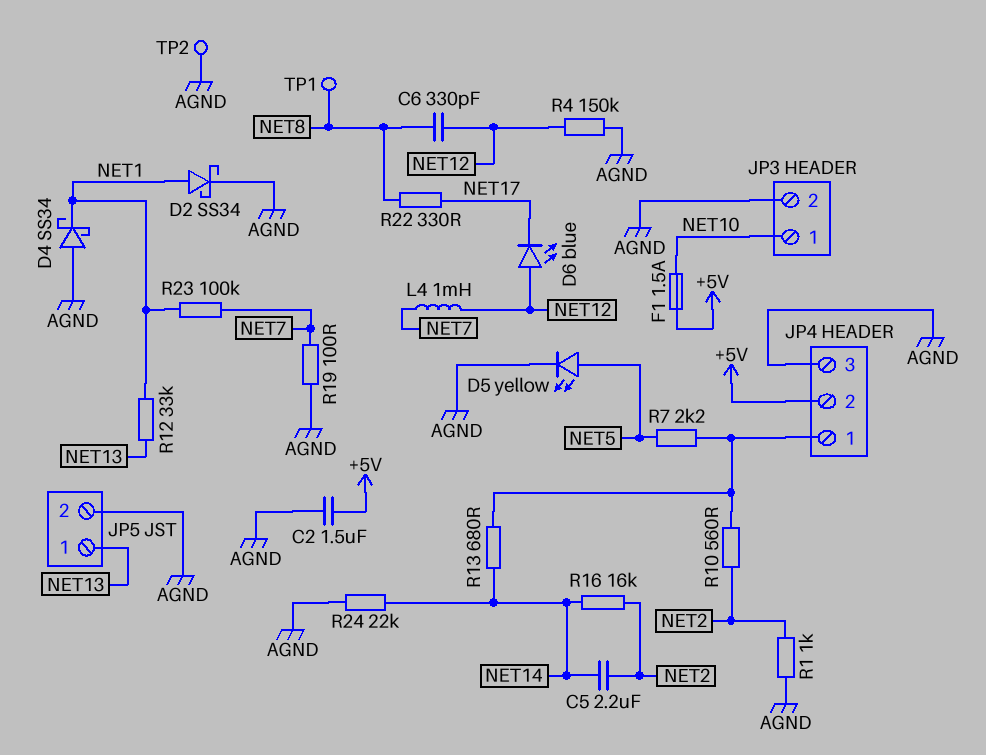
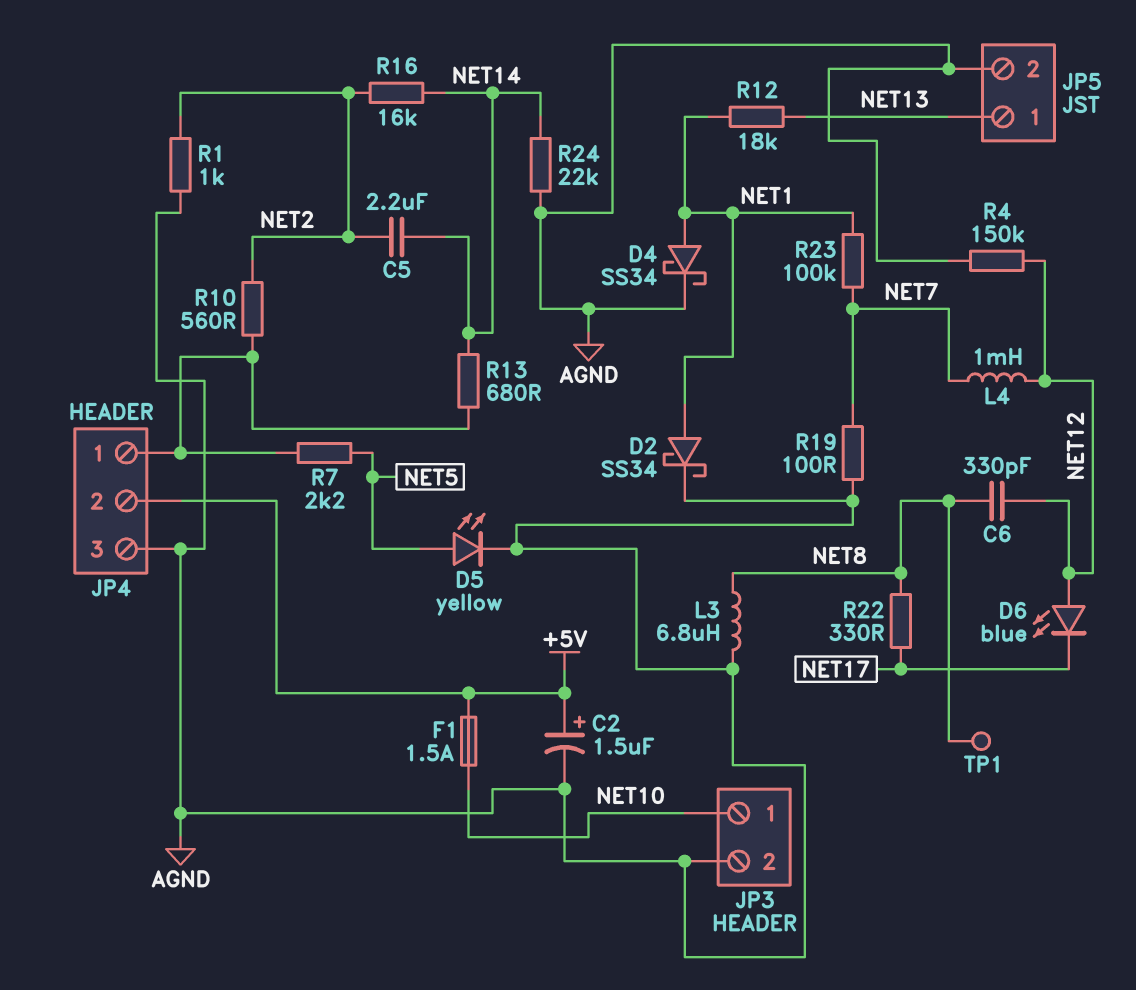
C2: 1.5uF (+5V, AGND) -> 1.5uF (plus +5V, minus AGND)
D4: schottky SS34 (A AGND, K NET1) -> schottky SS34 (A NET1, K AGND)
L3: none -> 6.8uH (AGND, NET8)
R12: 33k (NET1, NET13) -> 18k (NET1, NET13)
TP2: test point (AGND) -> none

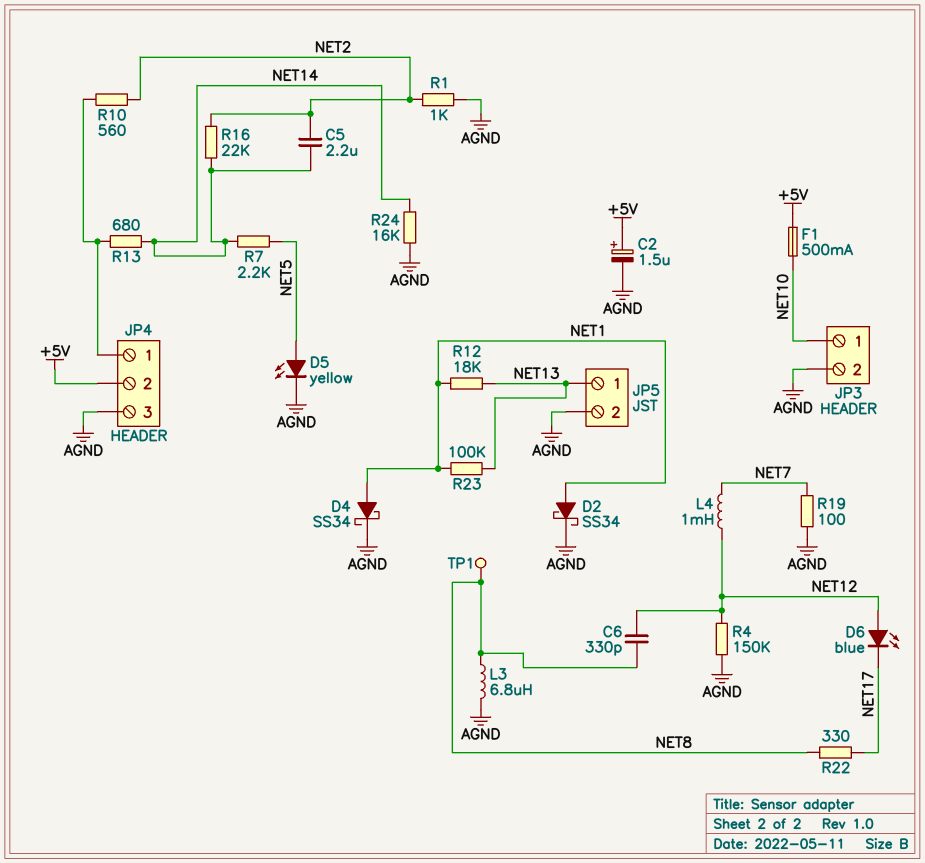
F1: 1.5A (+5V, NET10) -> 500mA (+5V, NET10)
R7: 2.2k (JP4/1, NET5) -> 2.2k (NET5, NET14)
R16: 16k (NET2, NET14) -> 22k (NET2, NET14)
R23: 100k (NET1, NET7) -> 100k (NET1, NET13)
R24: 22k (AGND, NET14) -> 16k (AGND, NET14)

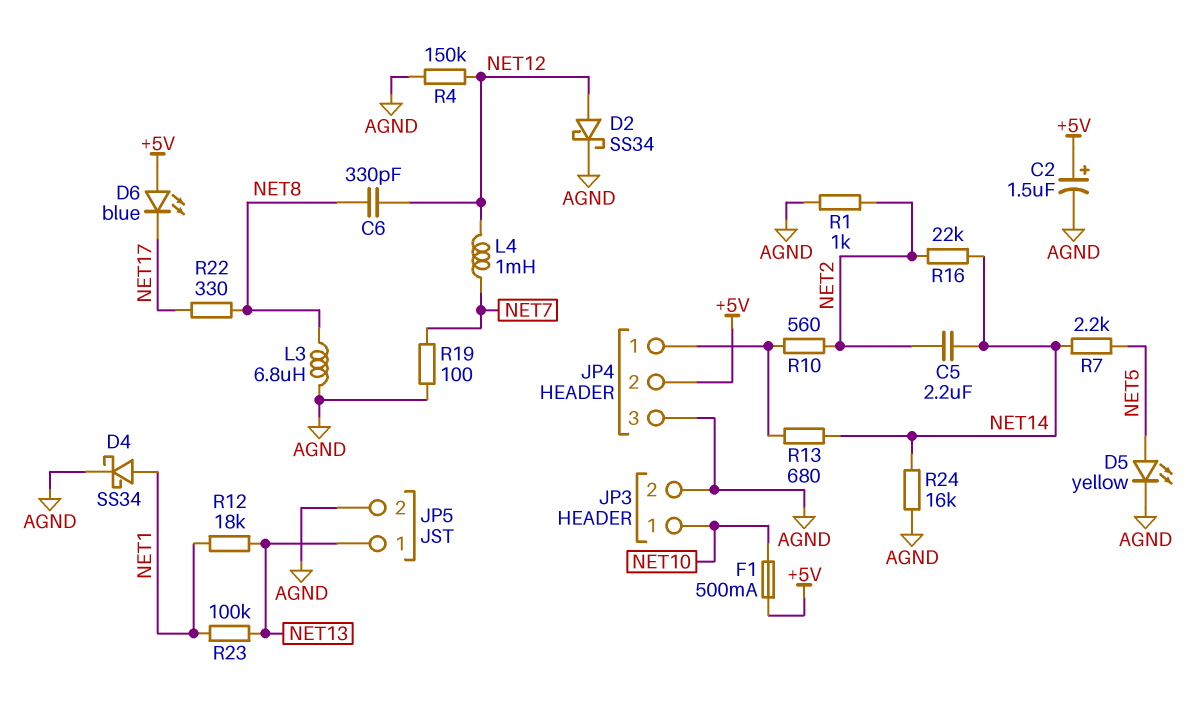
D2: schottky SS34 (A NET1, K AGND) -> schottky SS34 (A NET12, K AGND)
D6: LED blue (A NET12, K NET17) -> LED blue (A +5V, K NET17)
TP1: test point (NET8) -> none

